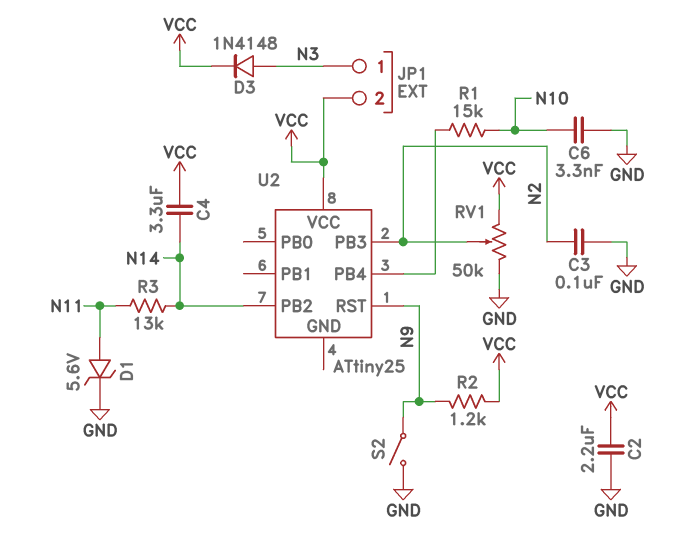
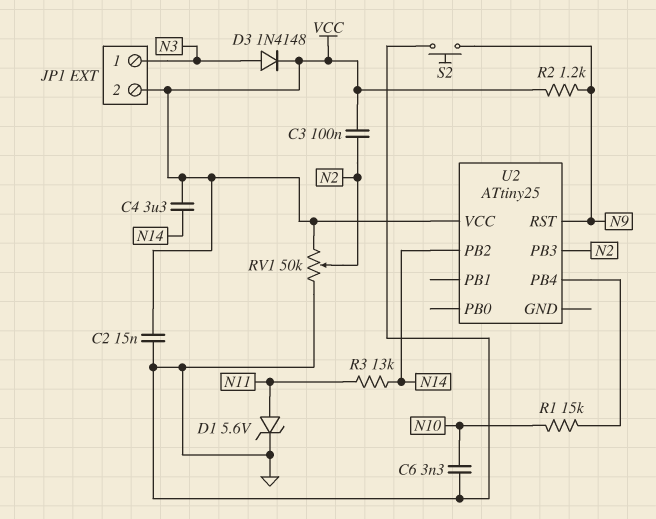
C2: 2.2uF (GND, VCC) -> 15nF (GND, VCC)
C3: 100nF (GND, N2) -> 100nF (N2, VCC)
S2: switch (GND, N9) -> button (GND, N9)

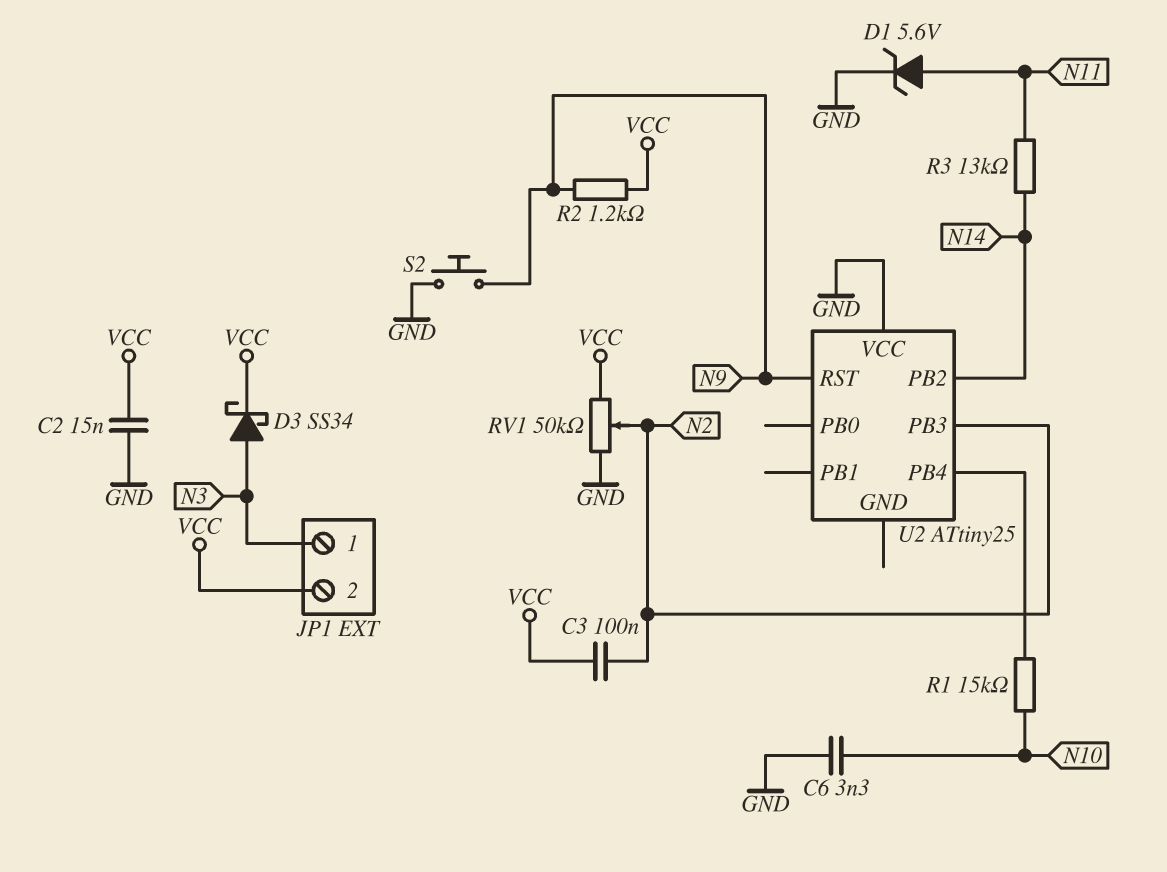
C4: 3.3uF (N14, VCC) -> none
D3: diode 1N4148 (A N3, K VCC) -> schottky SS34 (A N3, K VCC)
U2 pin VCC: VCC -> GND

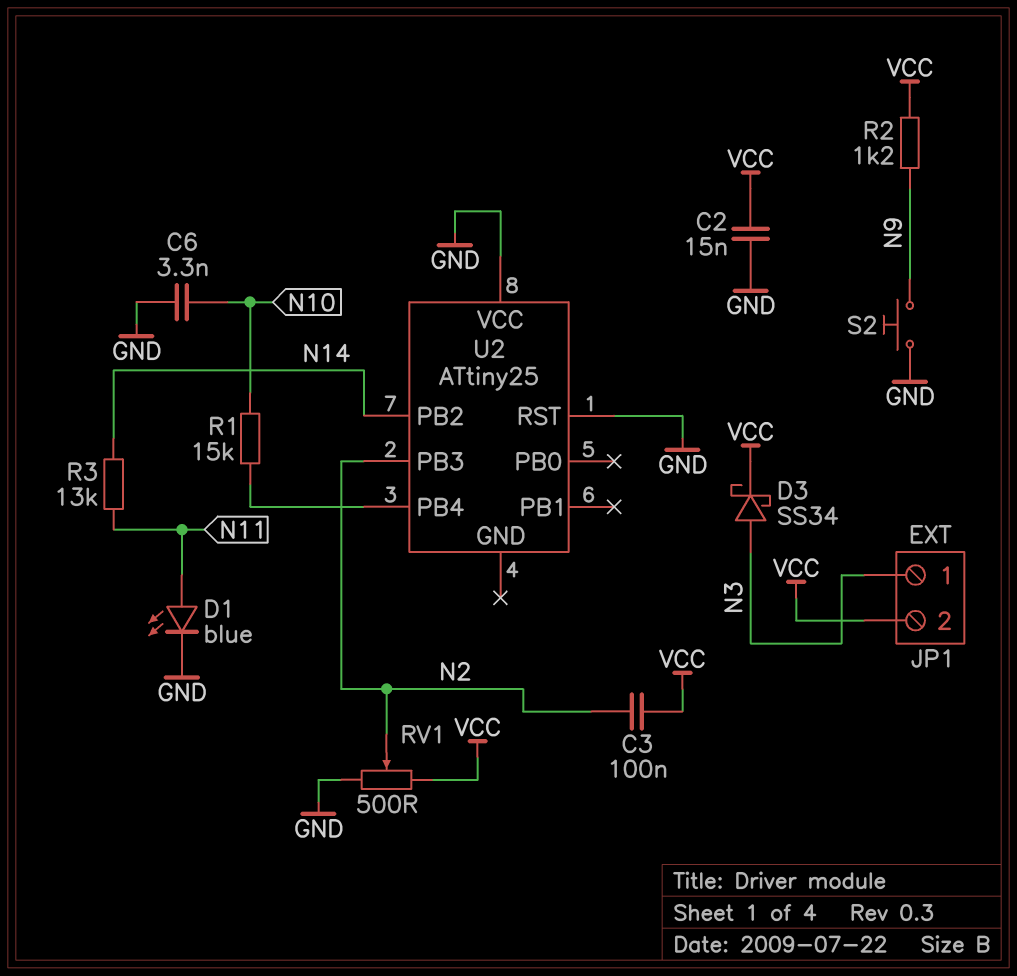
D1: zener 5.6V (A N11, K GND) -> LED blue (A N11, K GND)
RV1: 50k (GND, VCC, wiper N2) -> 500 (GND, VCC, wiper N2)
U2 pin RST: N9 -> GND

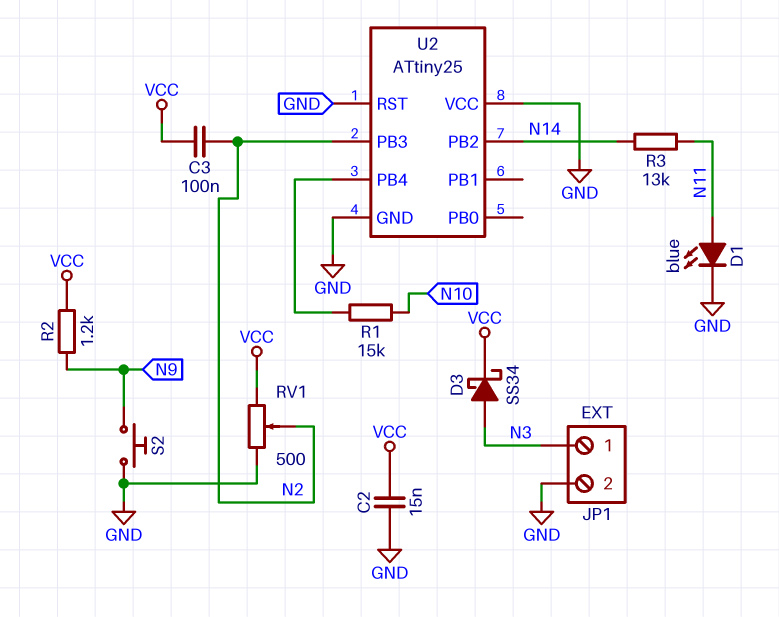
C6: 3.3nF (GND, N10) -> none
JP1 pin 2: VCC -> GND
U2 pin GND: none -> GND

